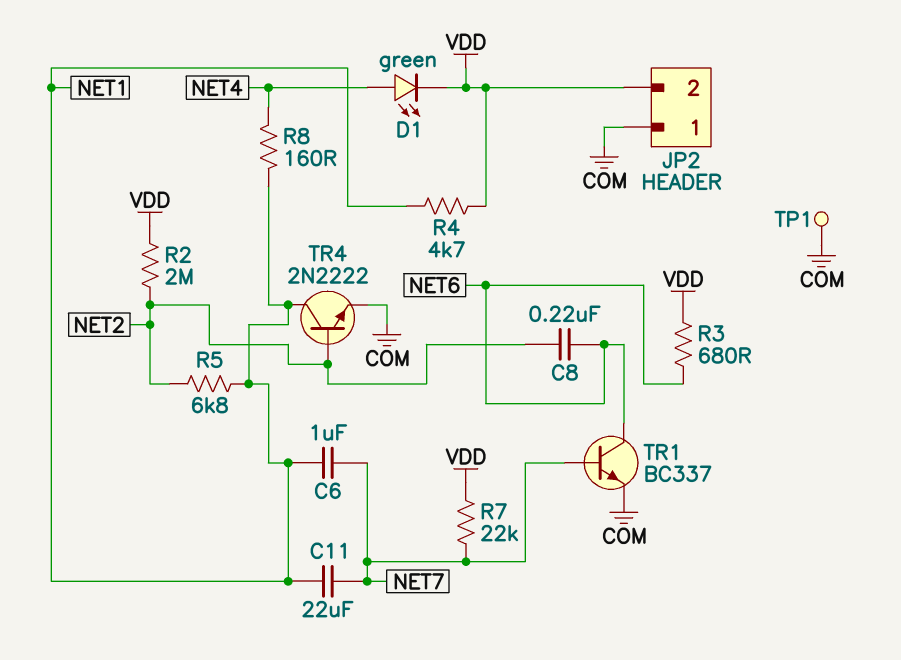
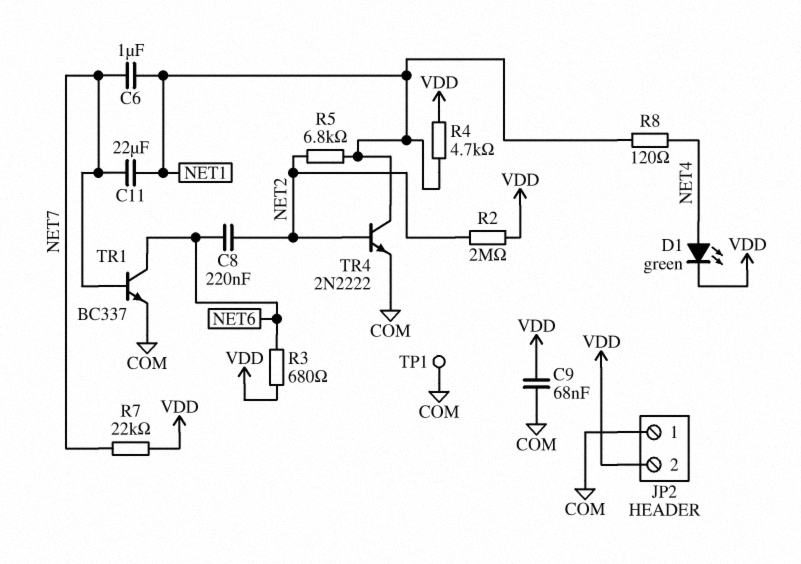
C9: none -> 68nF (COM, VDD)
R8: 160 (NET1, NET4) -> 120 (NET1, NET4)

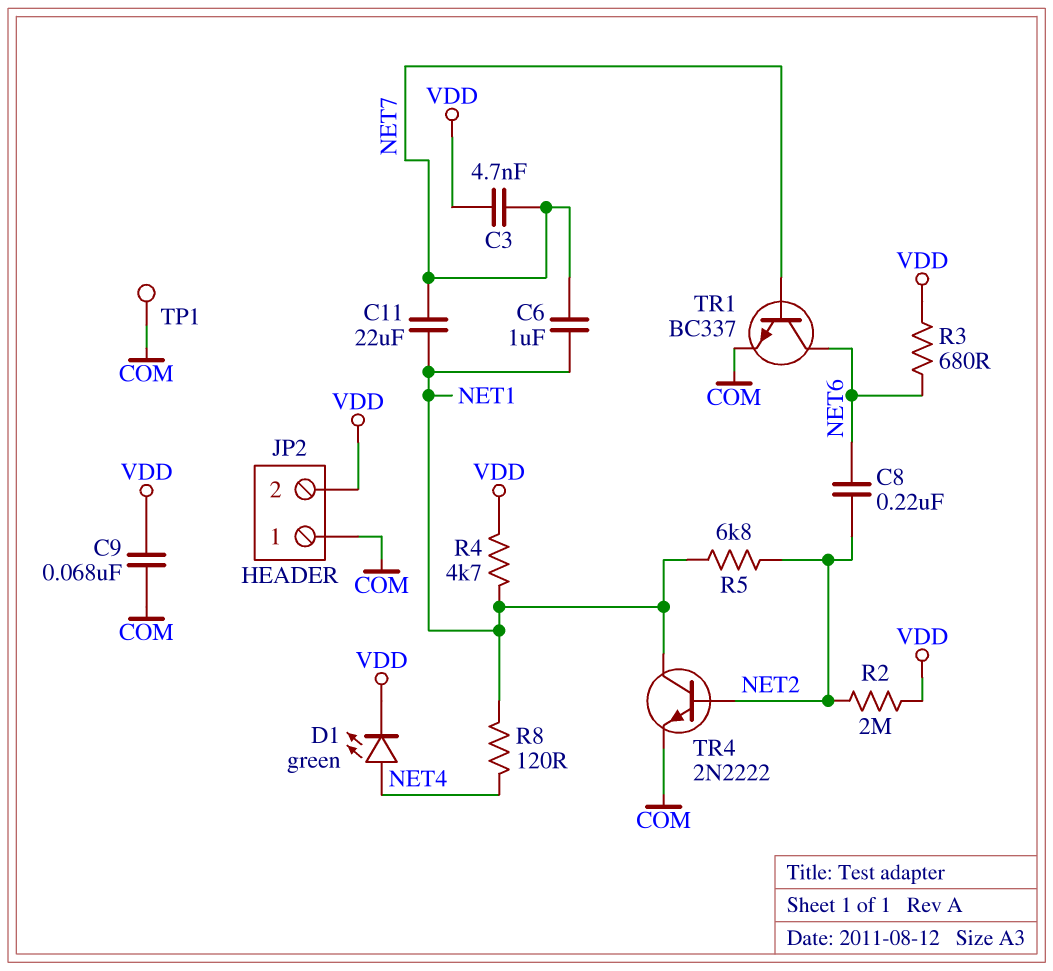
C3: none -> 4.7nF (NET7, VDD)
R7: 22k (NET7, VDD) -> none

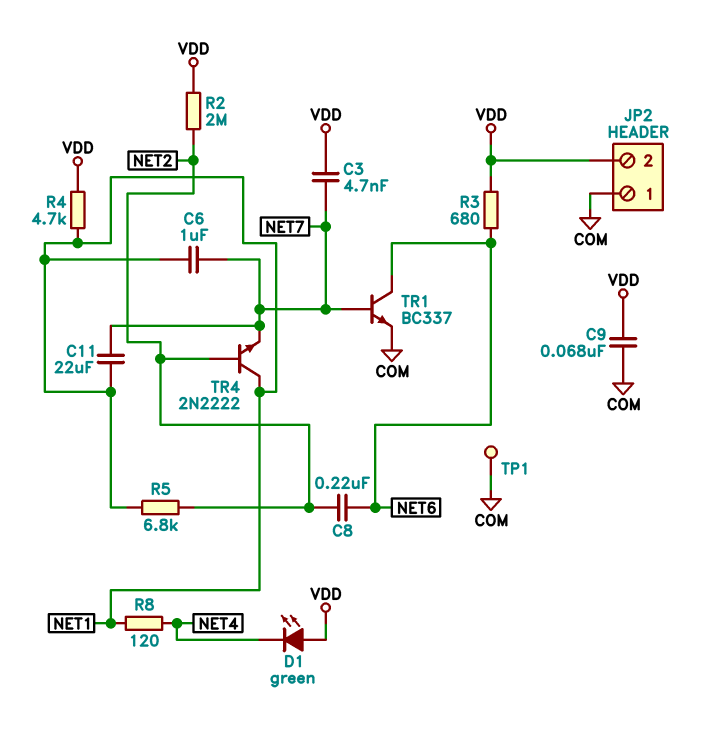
D1: LED green (A NET4, K VDD) -> LED green (A VDD, K NET4)
TR4: NPN 2N2222 (B NET2, C NET1, E COM) -> NPN 2N2222 (B NET2, C NET1, E NET7)

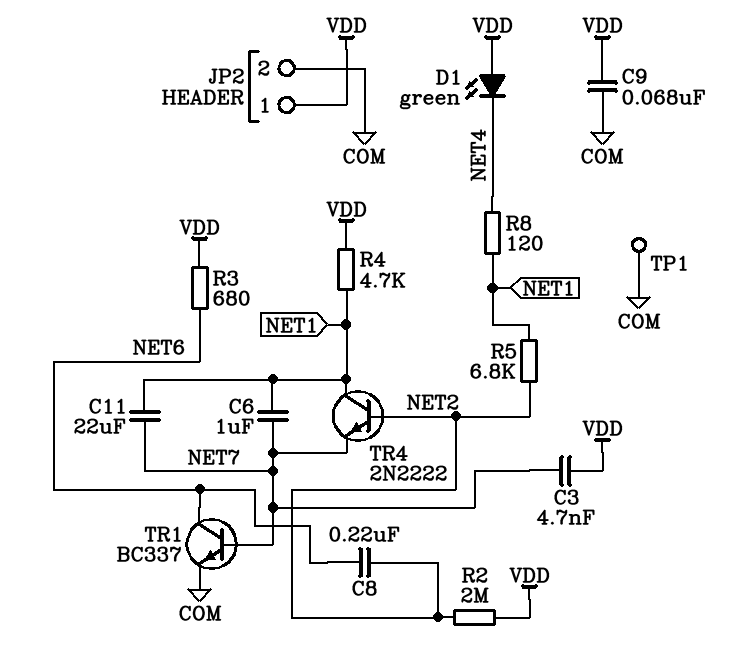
JP2 pin 1: COM -> VDD
JP2 pin 2: VDD -> COM

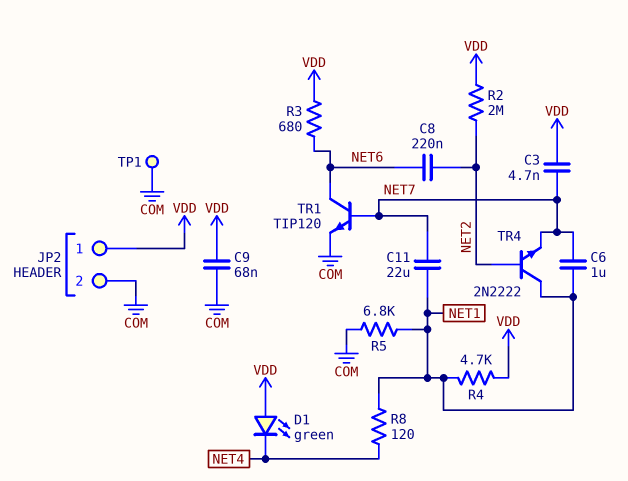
R5: 6.8k (NET1, NET2) -> 6.8k (COM, NET1)
TR1: NPN BC337 (B NET7, C NET6, E COM) -> NPN TIP120 (B NET7, C NET6, E COM)

